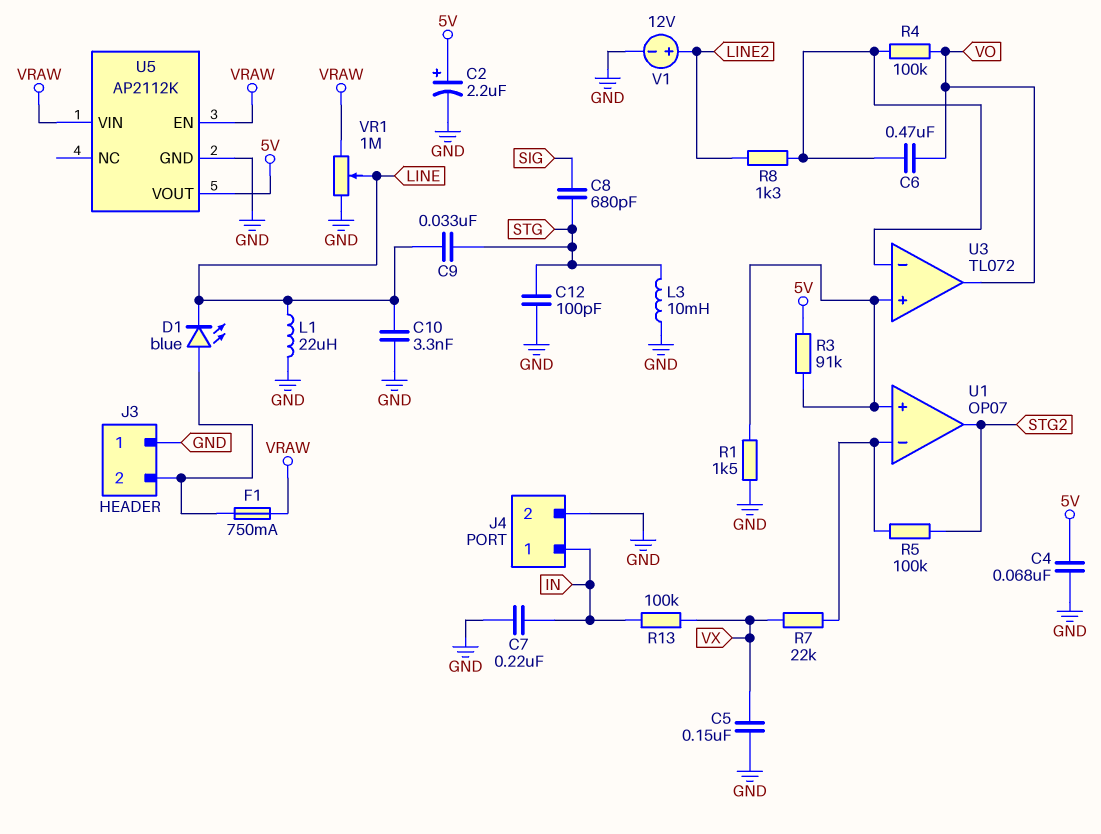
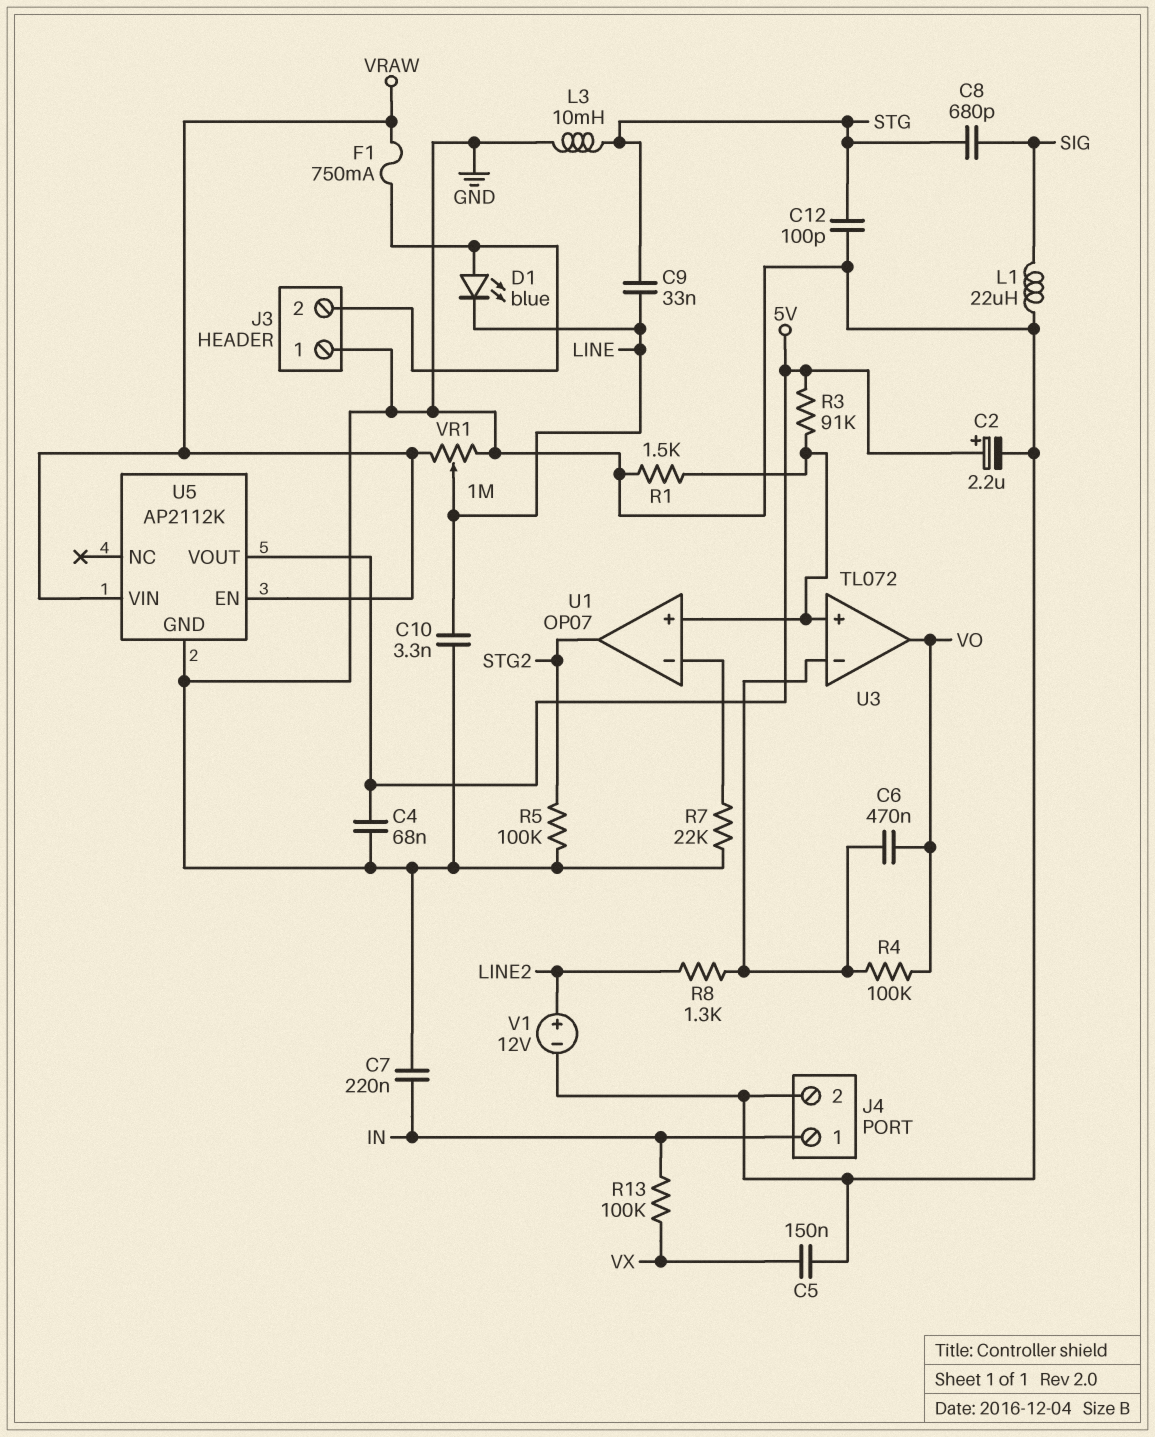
L1: 22uH (GND, LINE) -> 22uH (GND, SIG)
R5: 100k (STG2, U1/in-) -> 100k (GND, STG2)
R7: 22k (U1/in-, VX) -> 22k (GND, U1/in-)

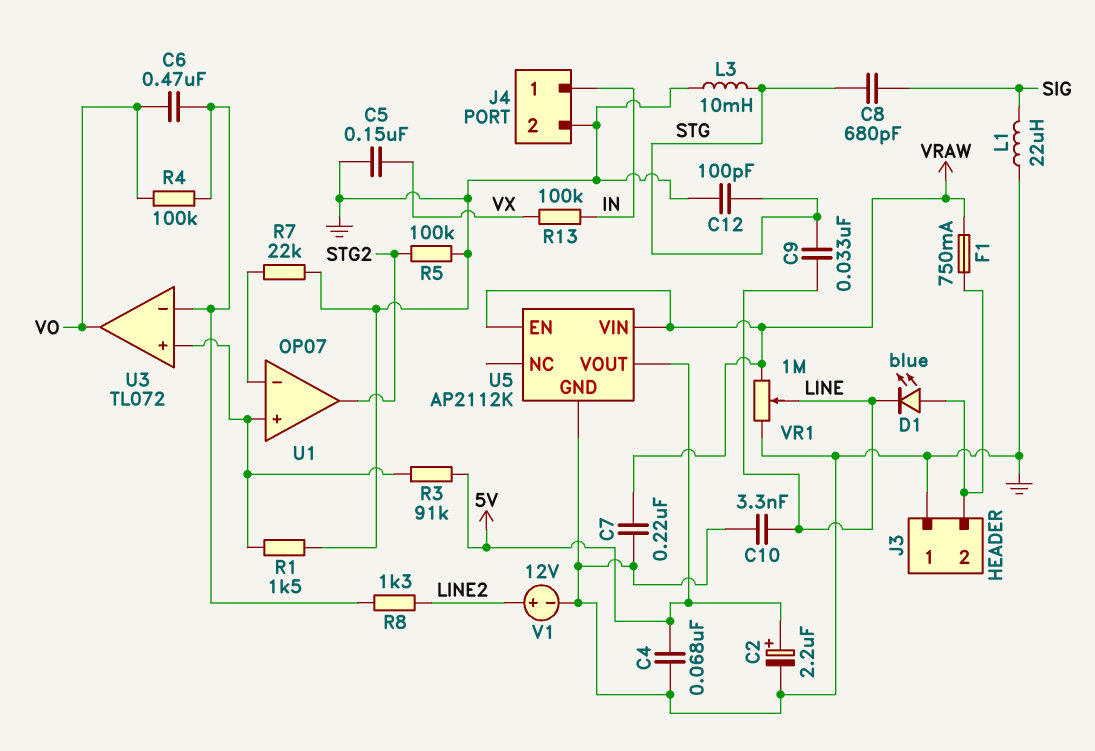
C7: 220nF (GND, IN) -> 220nF (GND, VRAW)

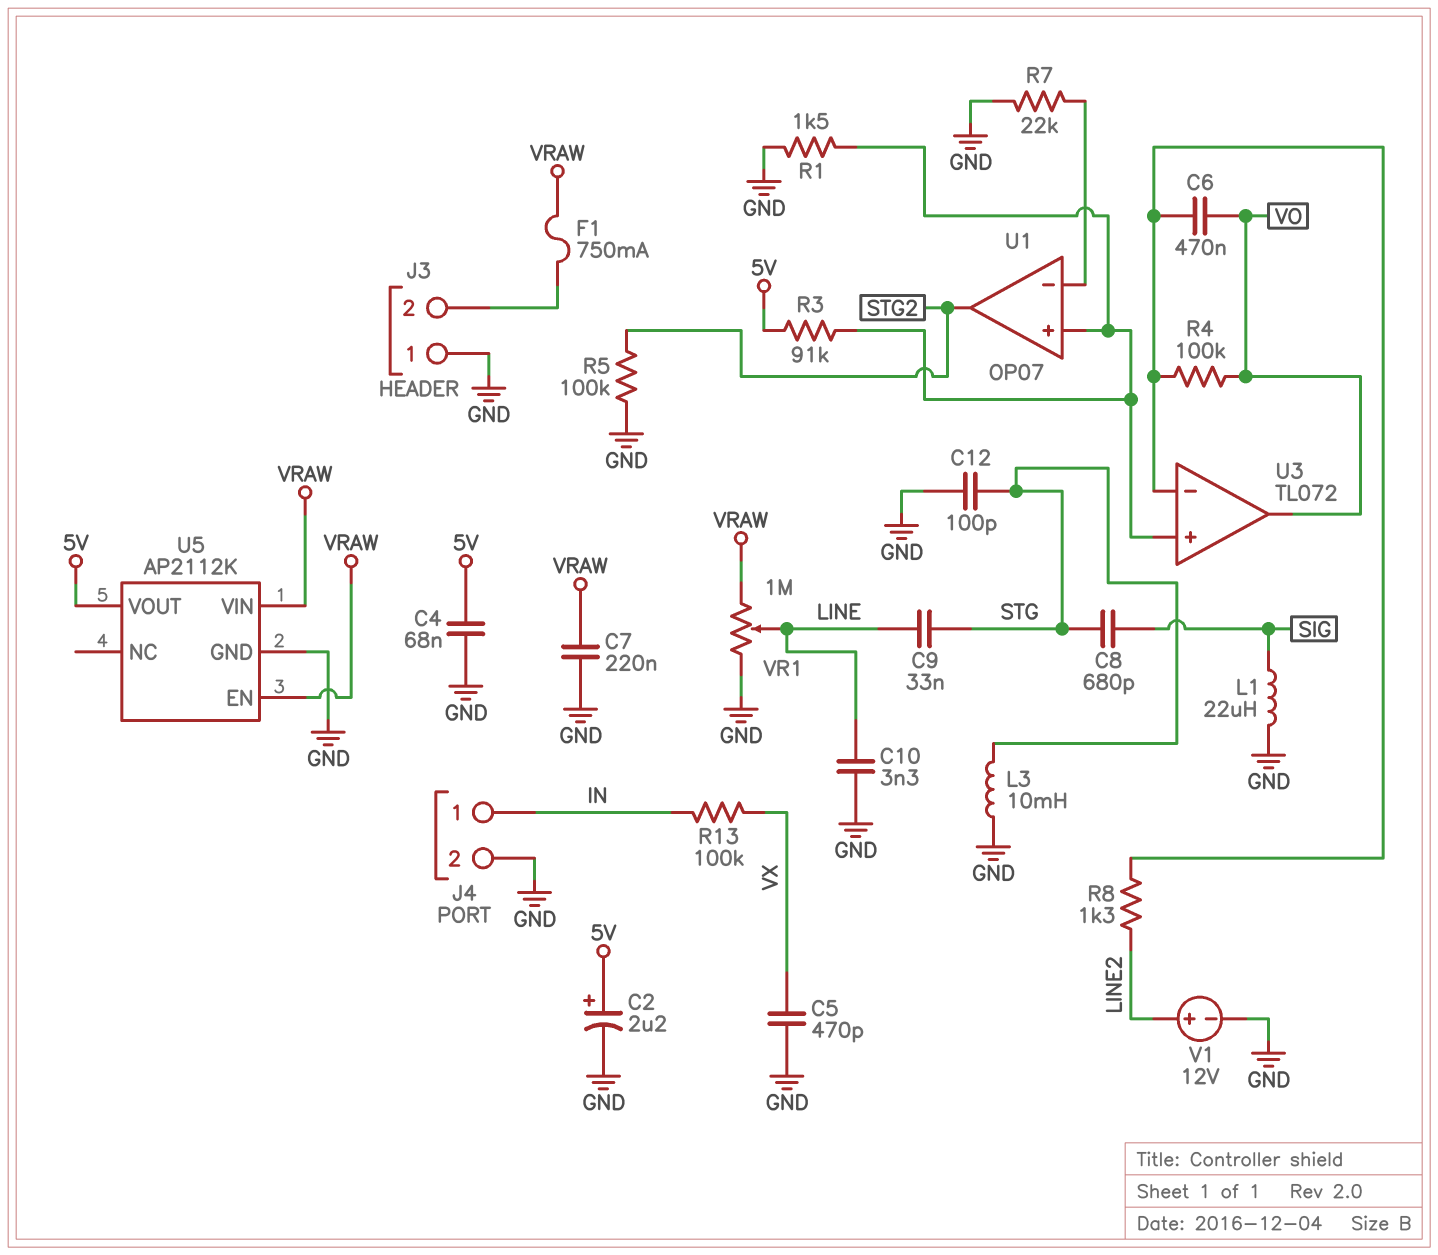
C5: 150nF (GND, VX) -> 470pF (GND, VX)
D1: LED blue (A J3/2, K LINE) -> none

